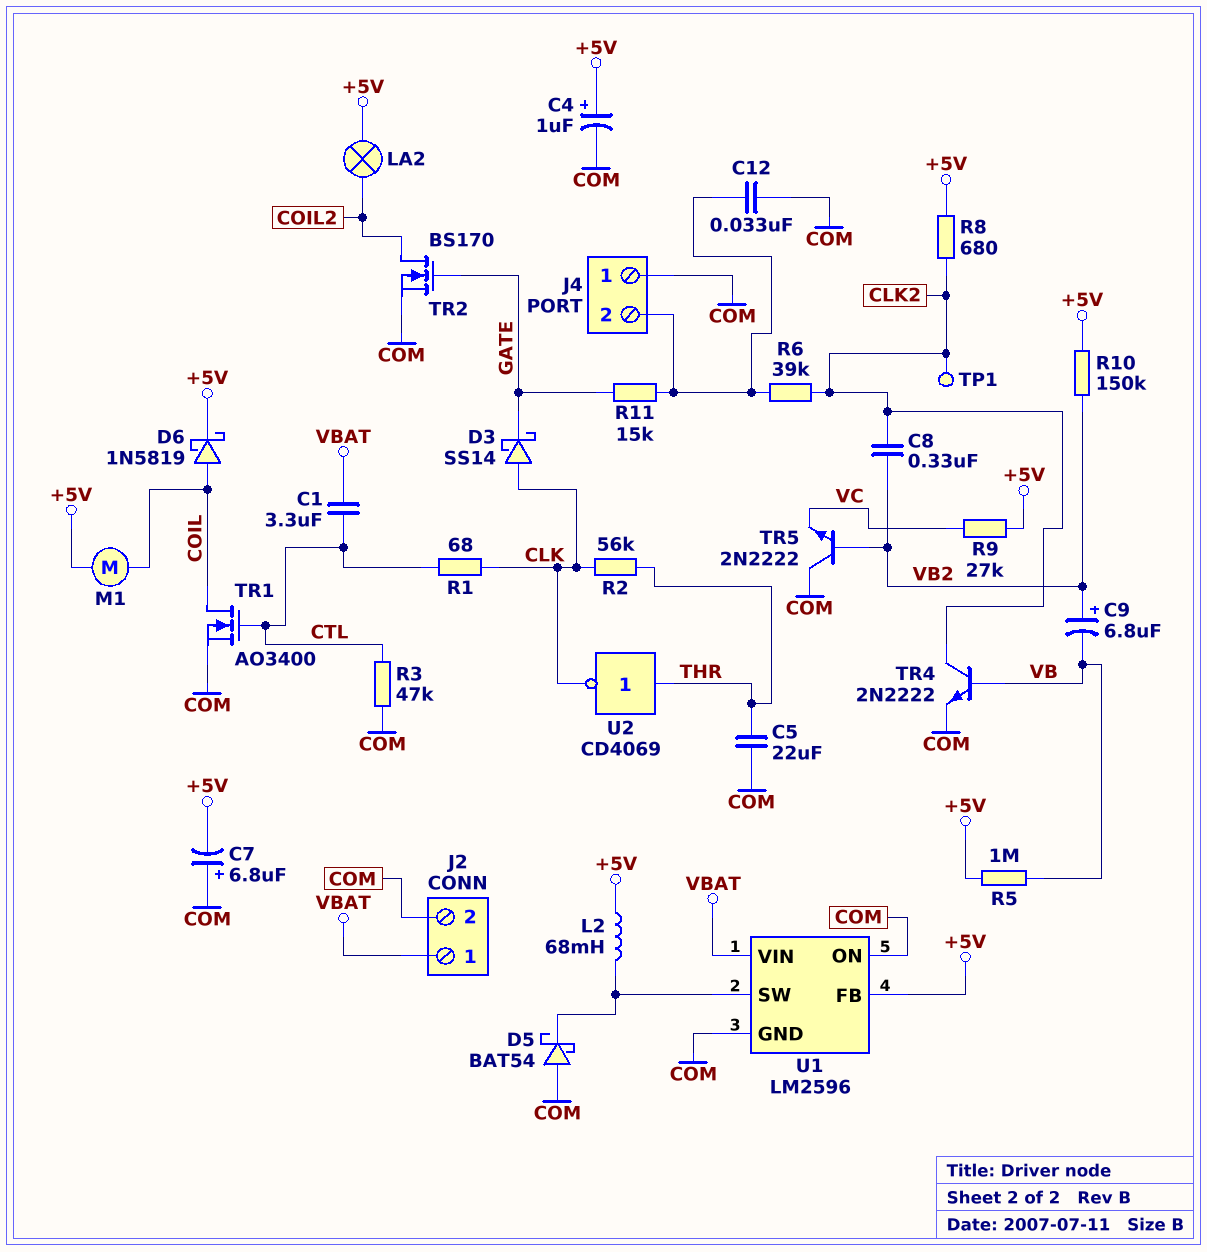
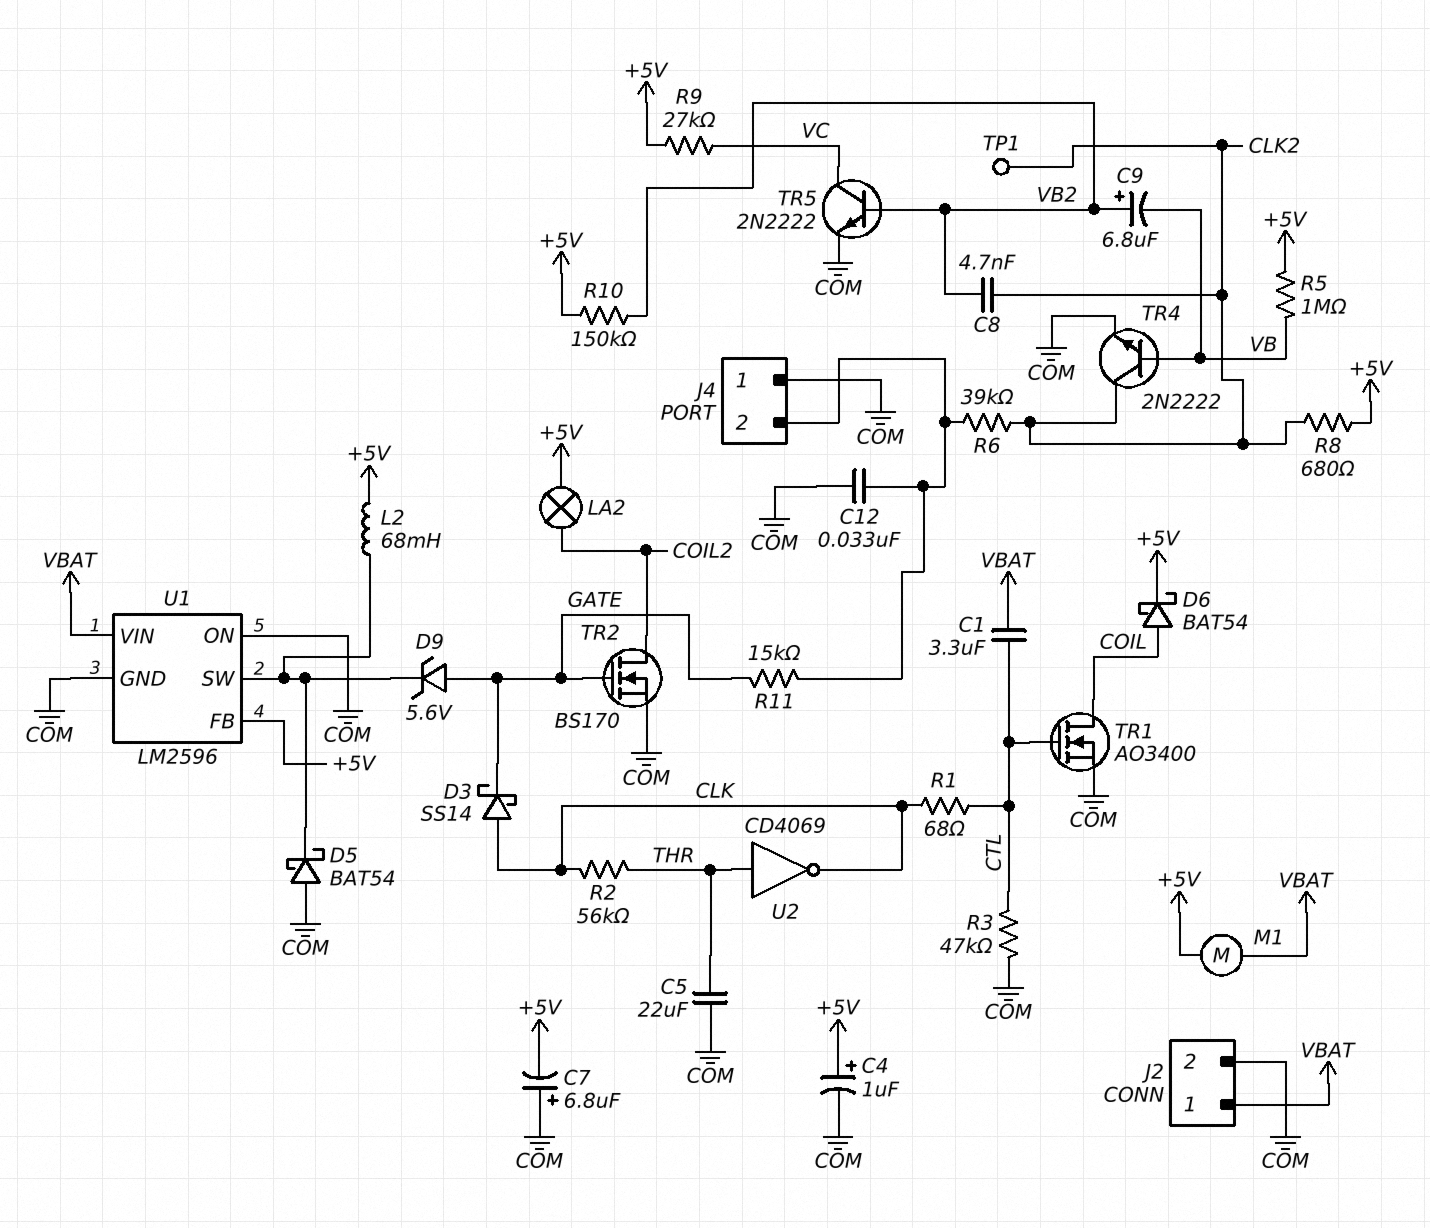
C8: 330nF (CLK2, VB2) -> 4.7nF (CLK2, VB2)
D6: schottky 1N5819 (A COIL, K +5V) -> schottky BAT54 (A COIL, K +5V)
D9: none -> zener 5.6V (A GATE, K U1/SW)
M1: motor (+5V, COIL) -> motor (+5V, VBAT)
TR5: NPN 2N2222 (B VB2, C COM, E VC) -> NPN 2N2222 (B VB2, C VC, E COM)

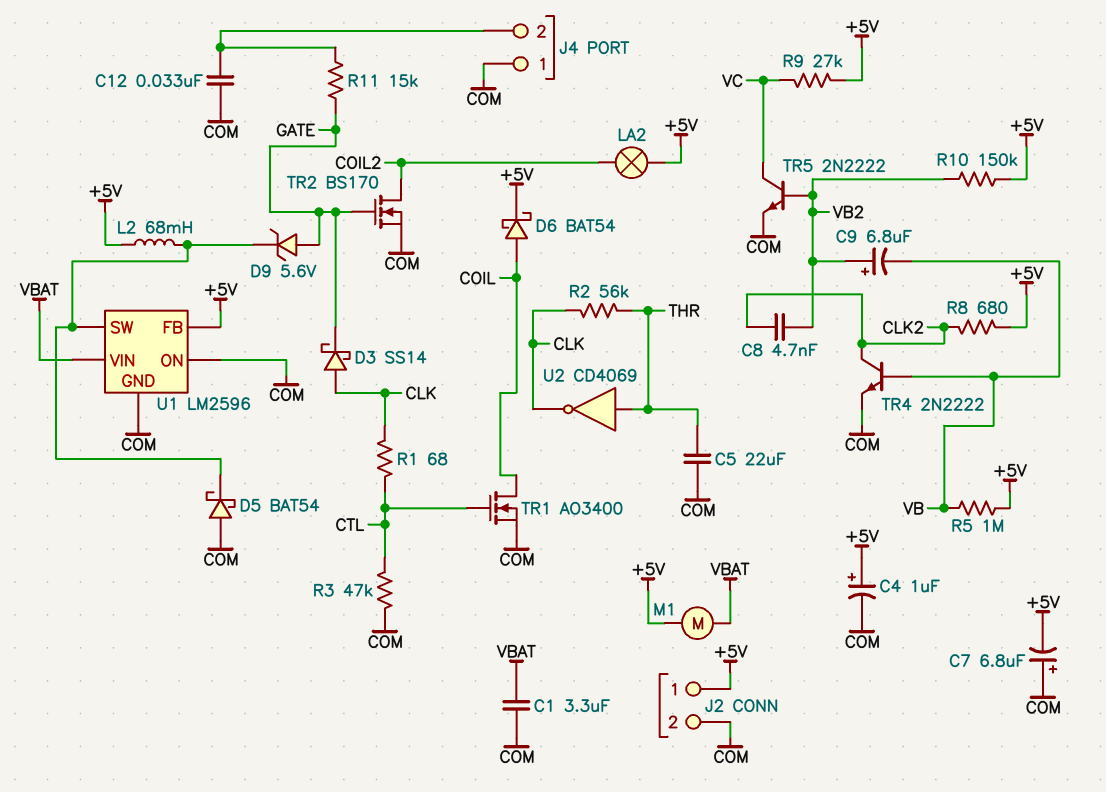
C1: 3.3uF (CTL, VBAT) -> 3.3uF (COM, VBAT)
J2 pin 1: VBAT -> +5V
R6: 39k (CLK2, J4/2) -> none
TP1: test point (CLK2) -> none

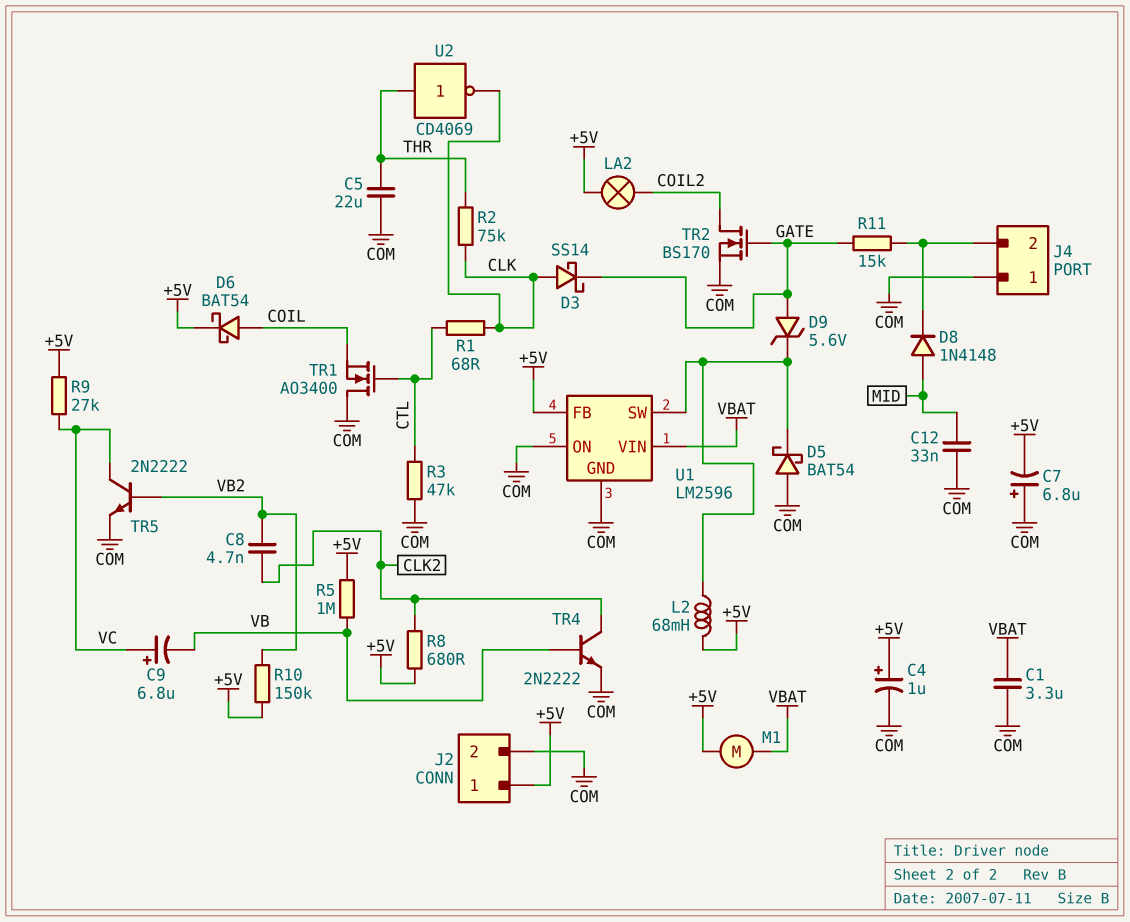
C9: 6.8uF (plus VB2, minus VB) -> 6.8uF (plus VC, minus VB)
C12: 33nF (COM, J4/2) -> 33nF (COM, MID)
D8: none -> diode 1N4148 (A MID, K J4/2)
R2: 56k (CLK, THR) -> 75k (CLK, THR)
TR1: NMOS AO3400 (G CTL, D COIL, S COM) -> NMOS AO3400 (G CTL, D COM, S COIL)

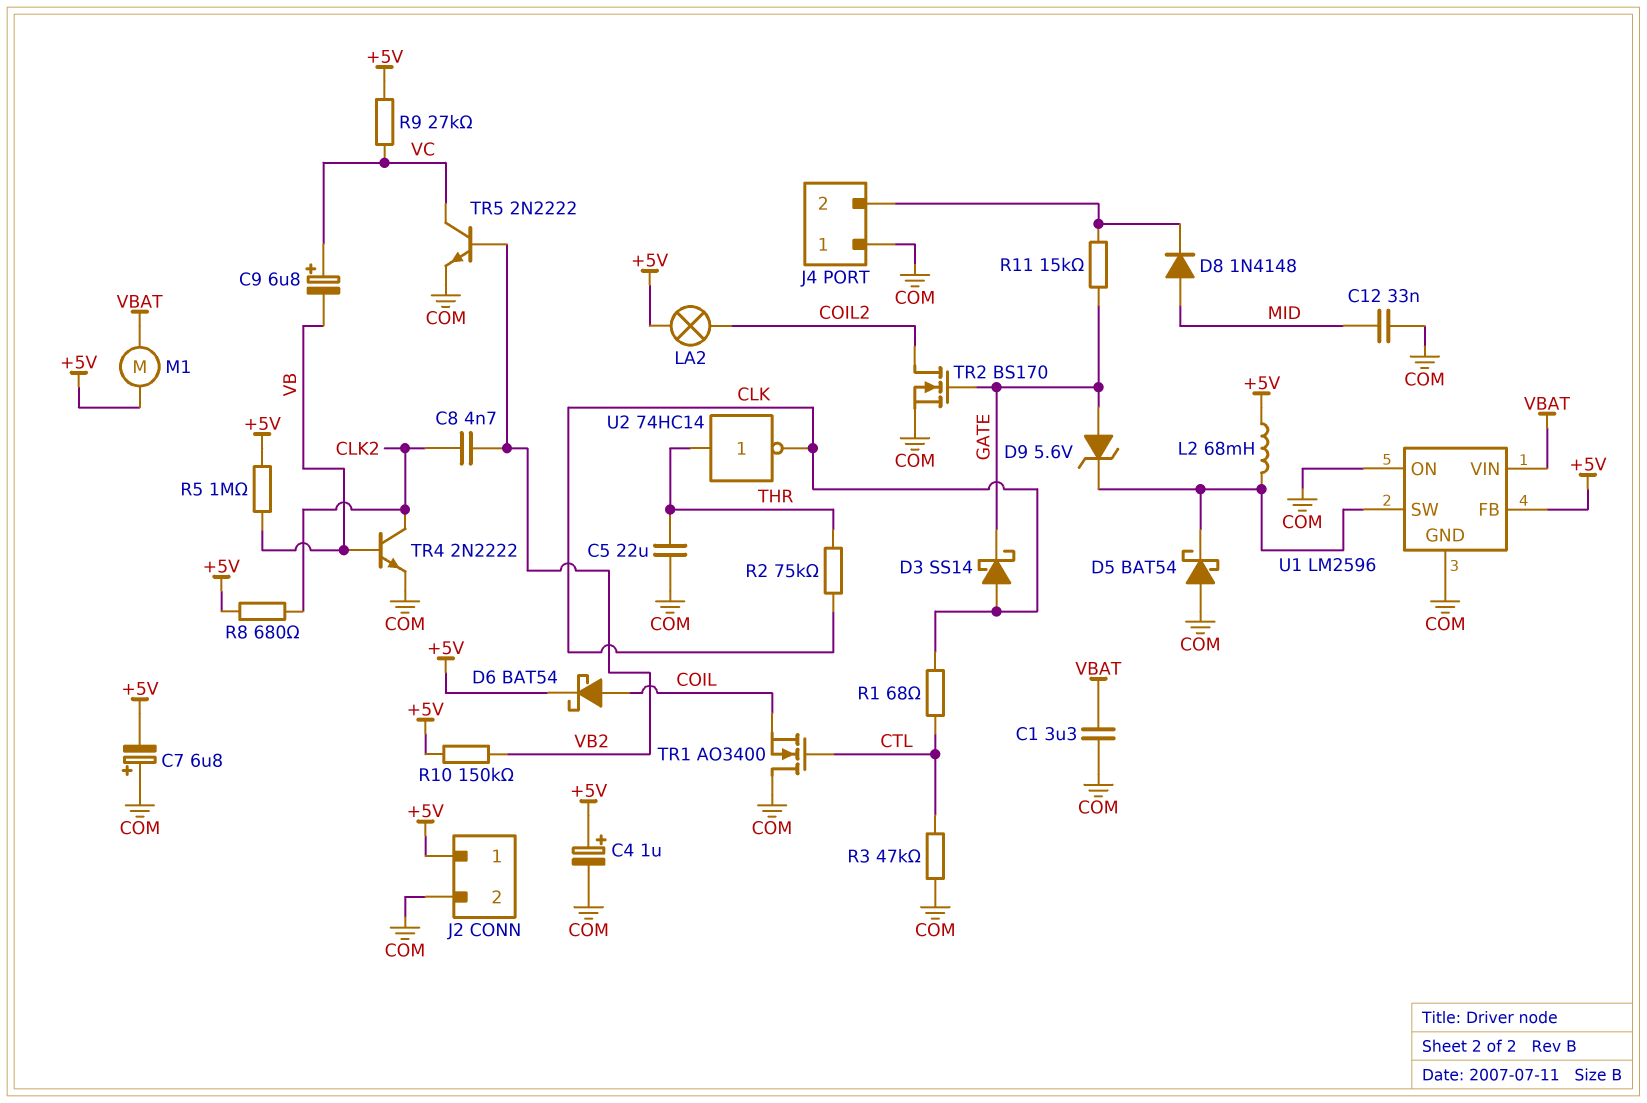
U2: NOT CD4069 (in THR, out CLK) -> NOT 74HC14 (in THR, out CLK)

